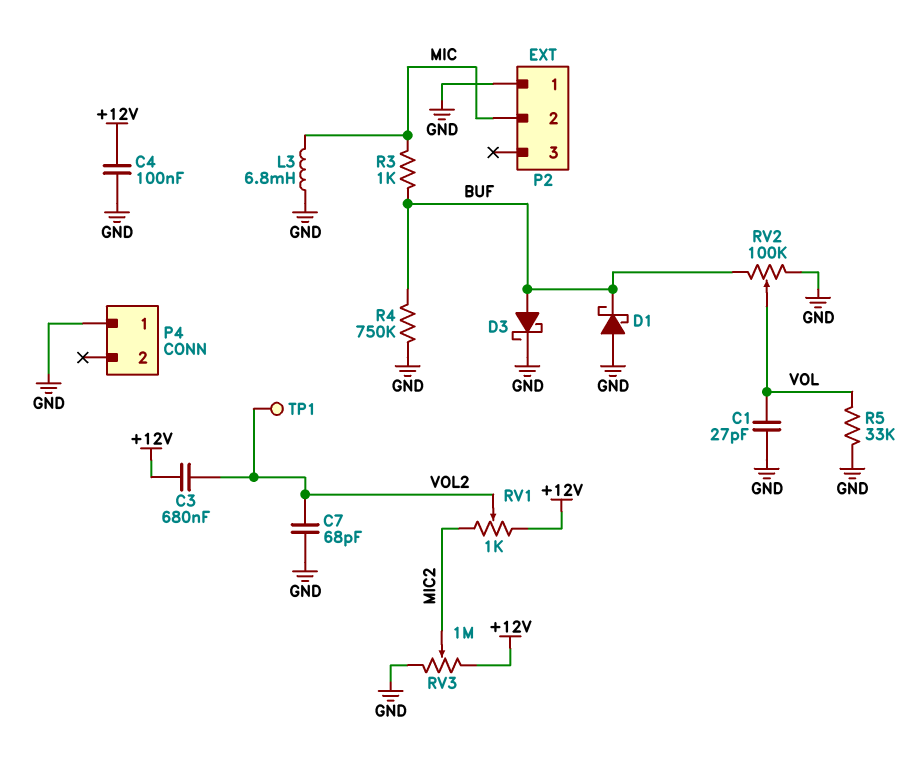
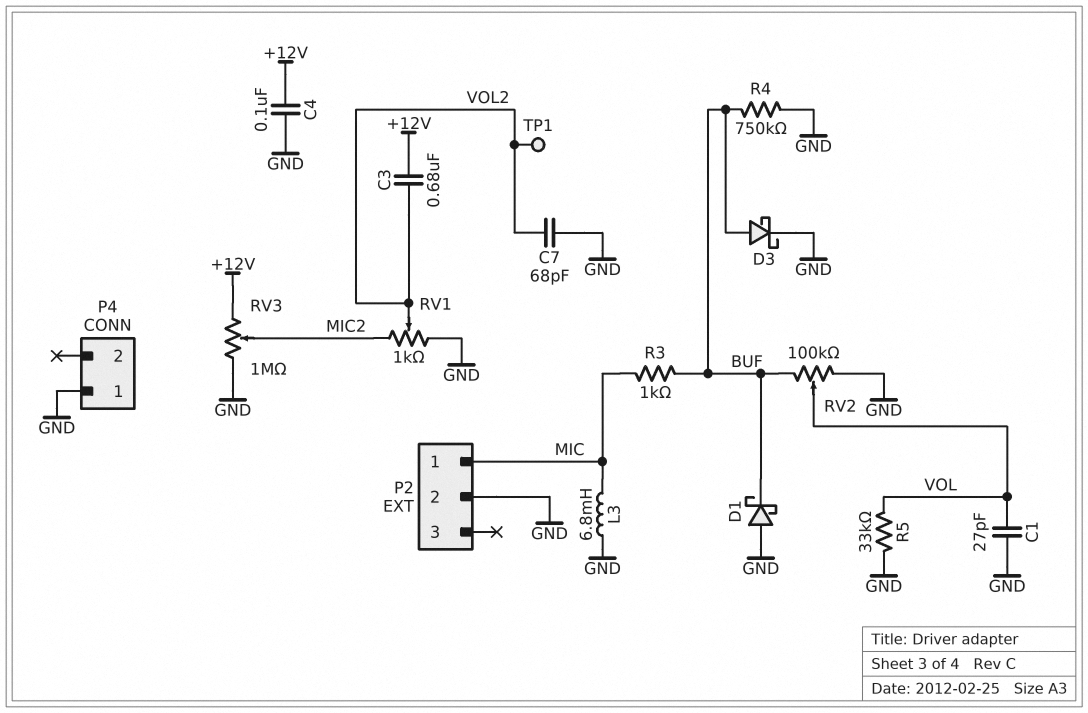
P2 pin 1: GND -> MIC
P2 pin 2: MIC -> GND
RV1: 1k (+12V, MIC2, wiper VOL2) -> 1k (GND, MIC2, wiper VOL2)

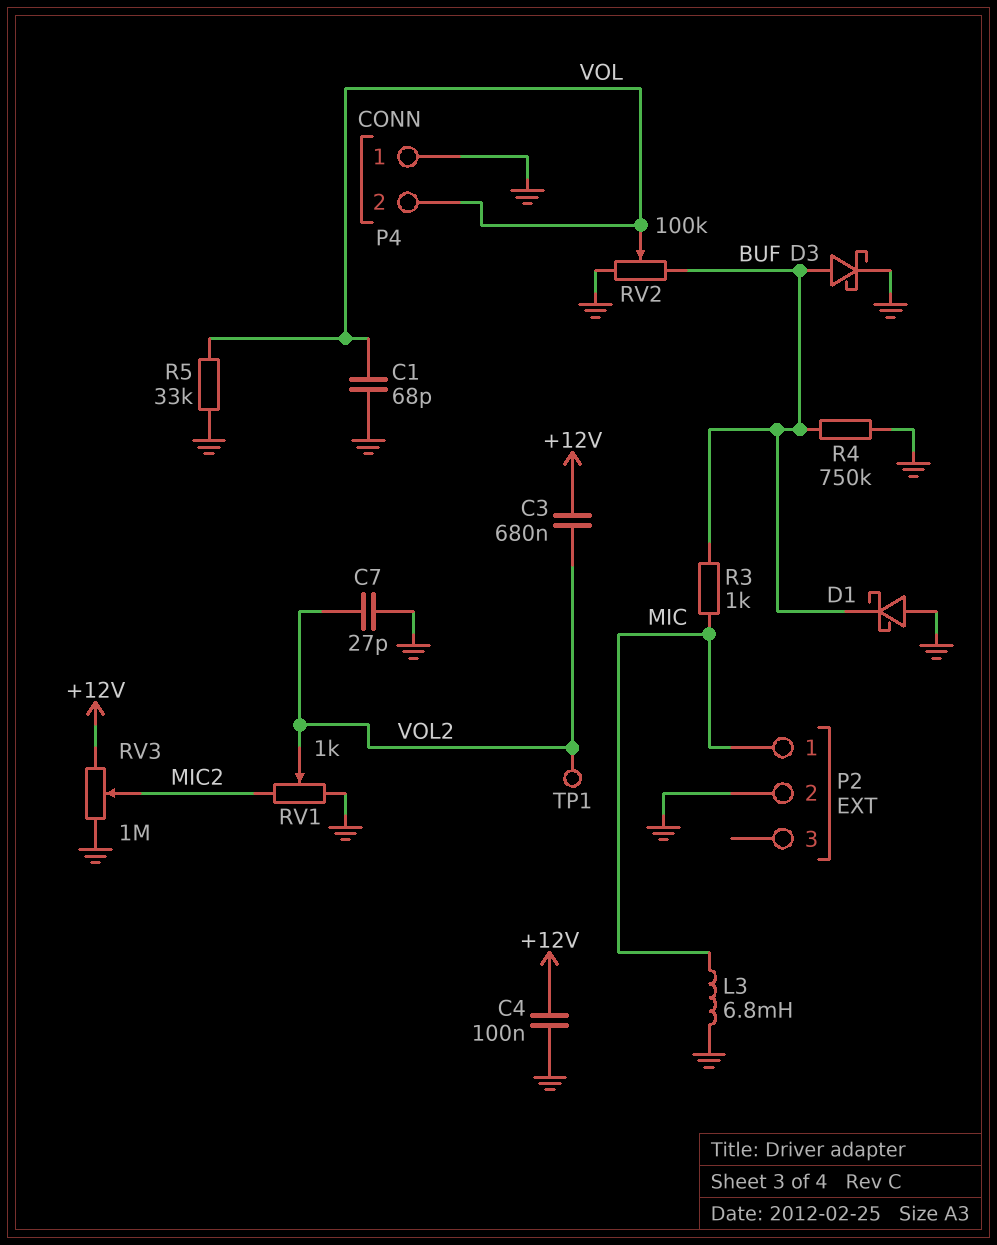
C1: 27pF (GND, VOL) -> 68pF (GND, VOL)
C7: 68pF (GND, VOL2) -> 27pF (GND, VOL2)
P4 pin 2: none -> VOL

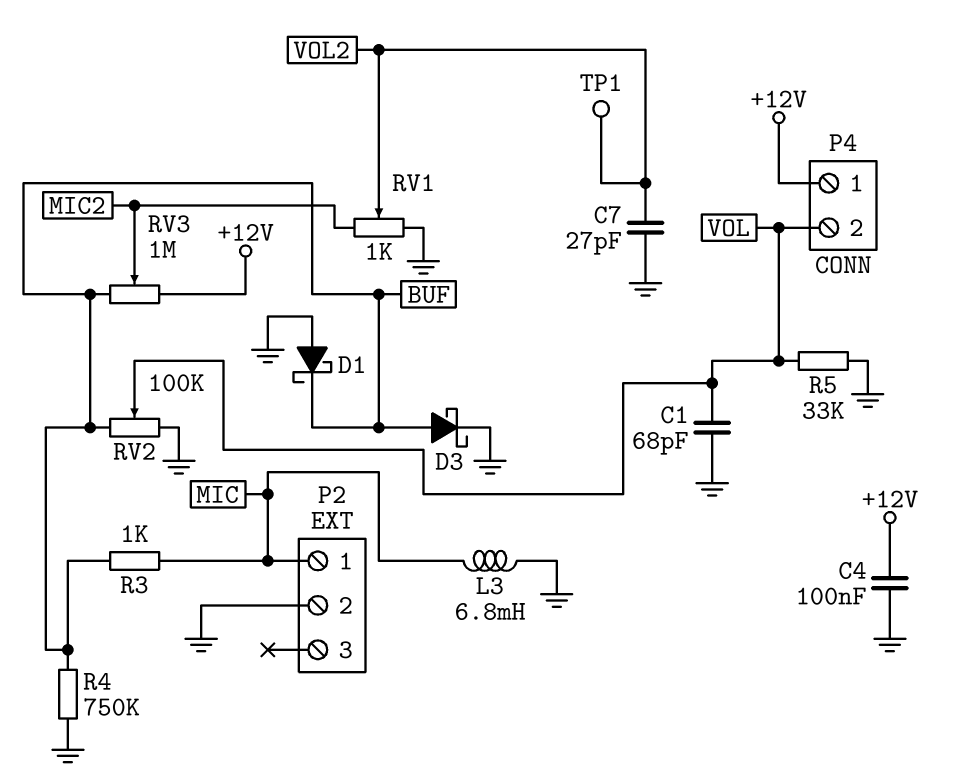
C3: 680nF (+12V, VOL2) -> none
P4 pin 1: GND -> +12V
RV3: 1M (+12V, GND, wiper MIC2) -> 1M (+12V, BUF, wiper MIC2)

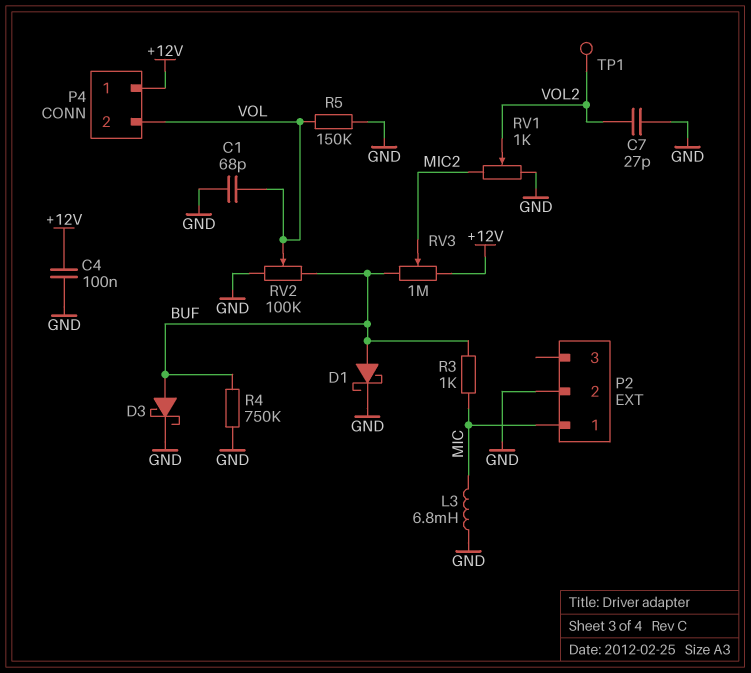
D1: schottky (A GND, K BUF) -> schottky (A BUF, K GND)
R5: 33k (GND, VOL) -> 150k (GND, VOL)

